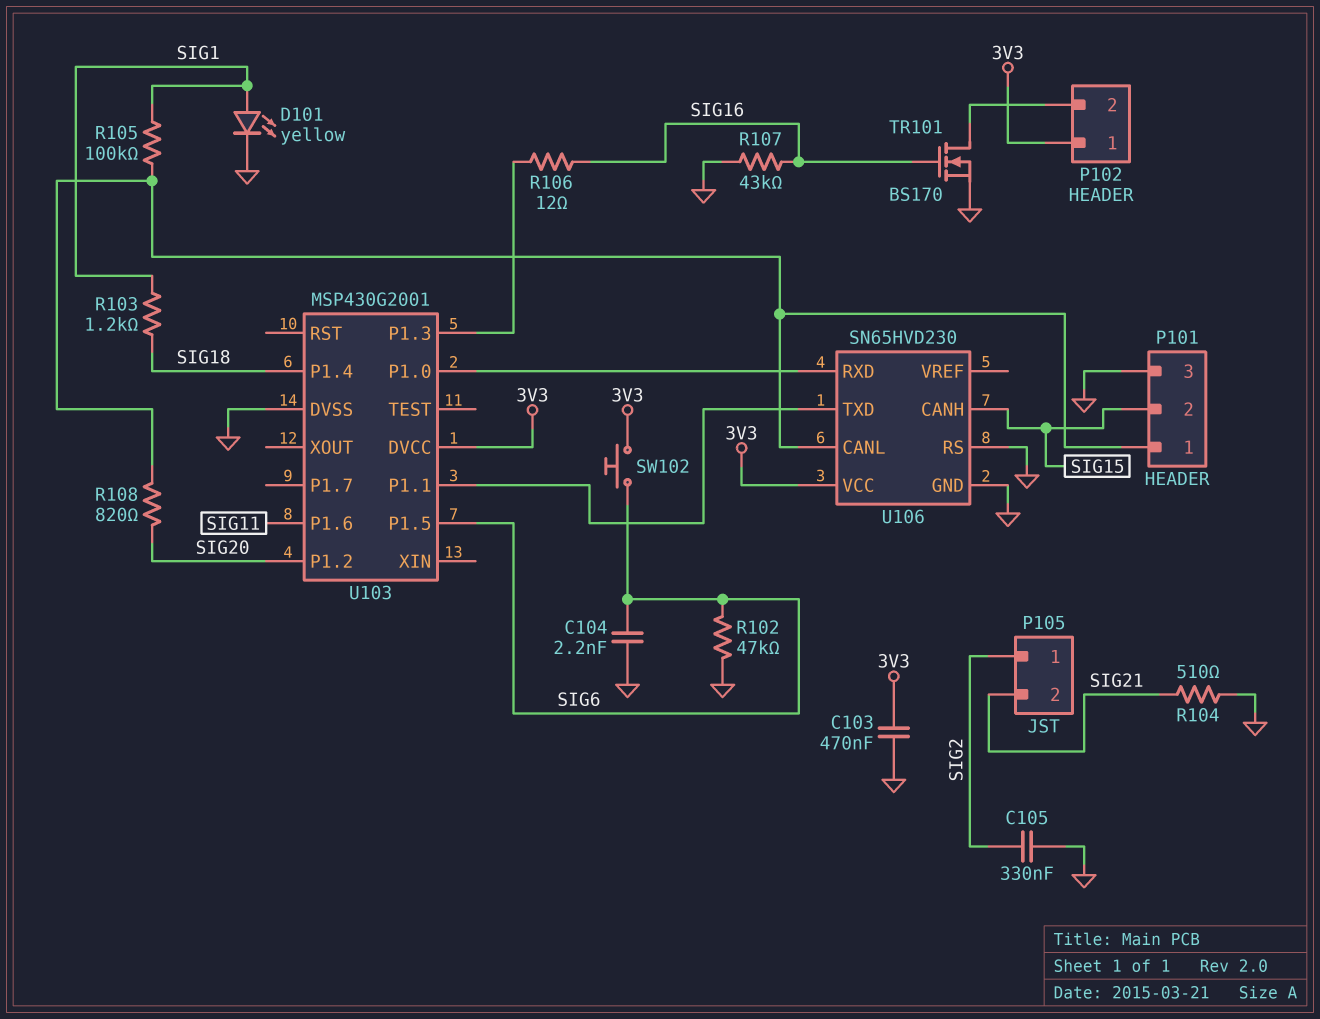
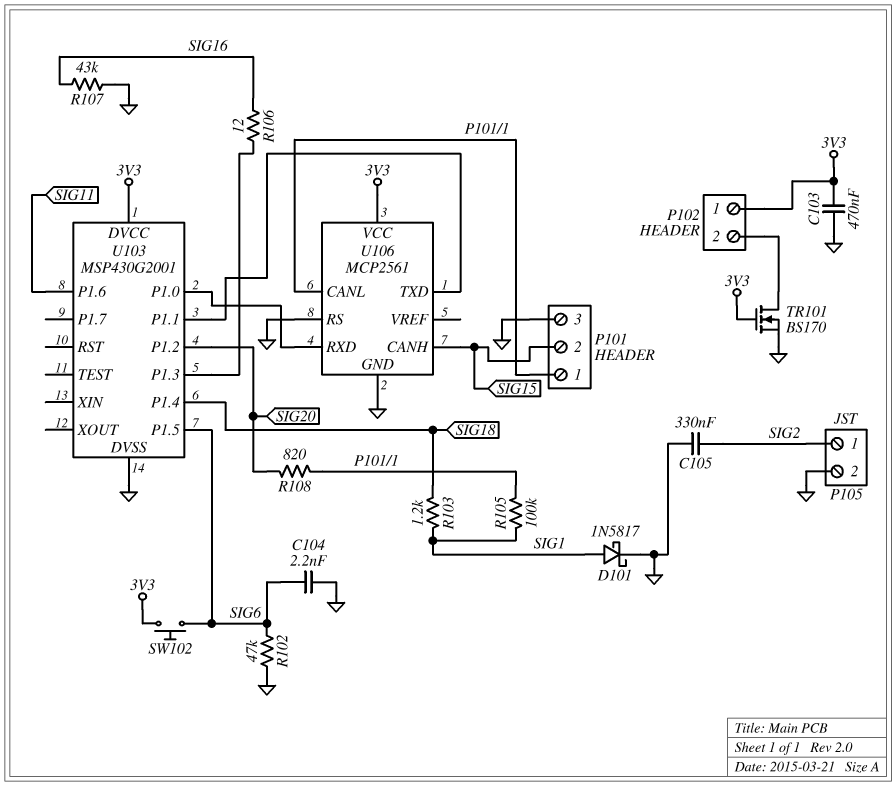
D101: LED yellow (A SIG1, K GND) -> schottky 1N5817 (A SIG1, K GND)
P105 pin 2: SIG21 -> GND
R104: 510 (GND, SIG21) -> none
TR101: NMOS BS170 (G SIG16, D P102/2, S GND) -> NMOS BS170 (G 3V3, D P102/2, S GND)
U106: SN65HVD230 -> MCP2561

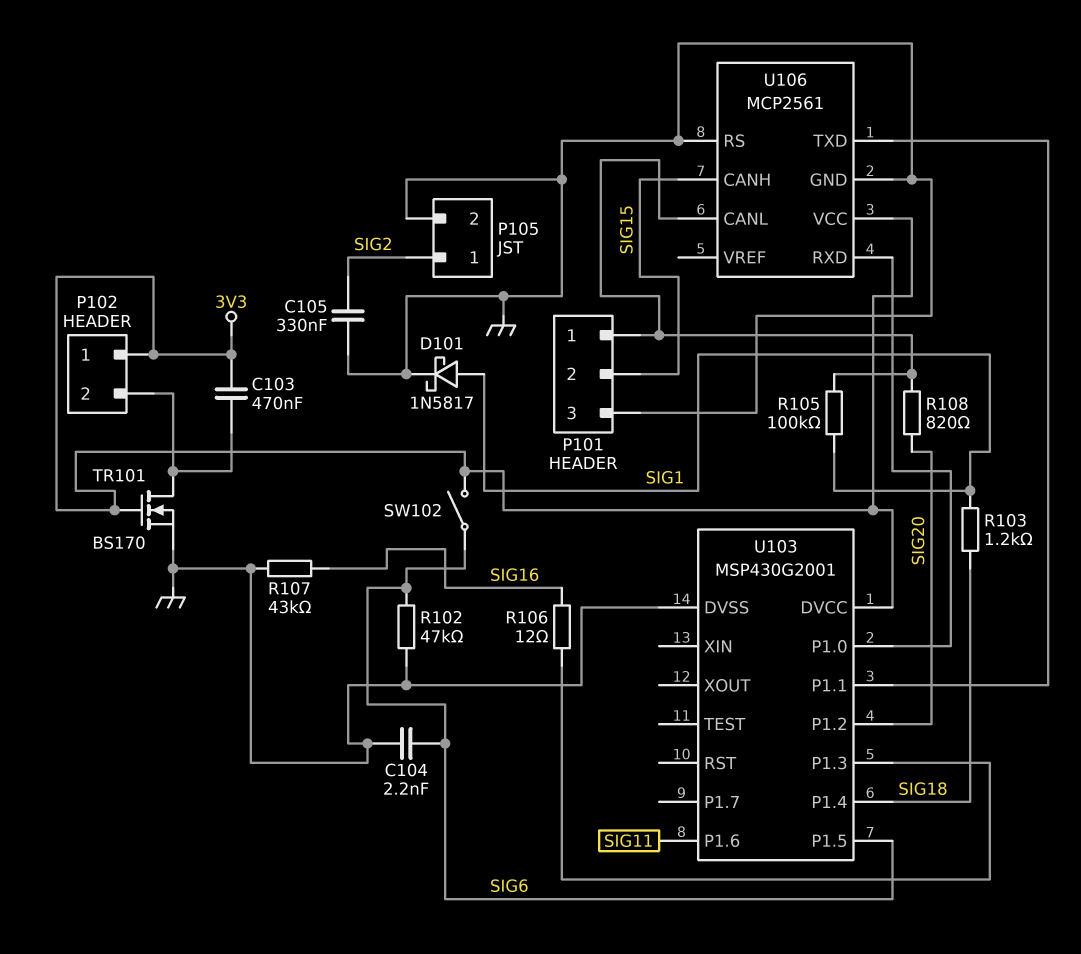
C103: 470nF (3V3, GND) -> 470nF (3V3, P102/2)
SW102: button (3V3, SIG6) -> switch (3V3, SIG6)

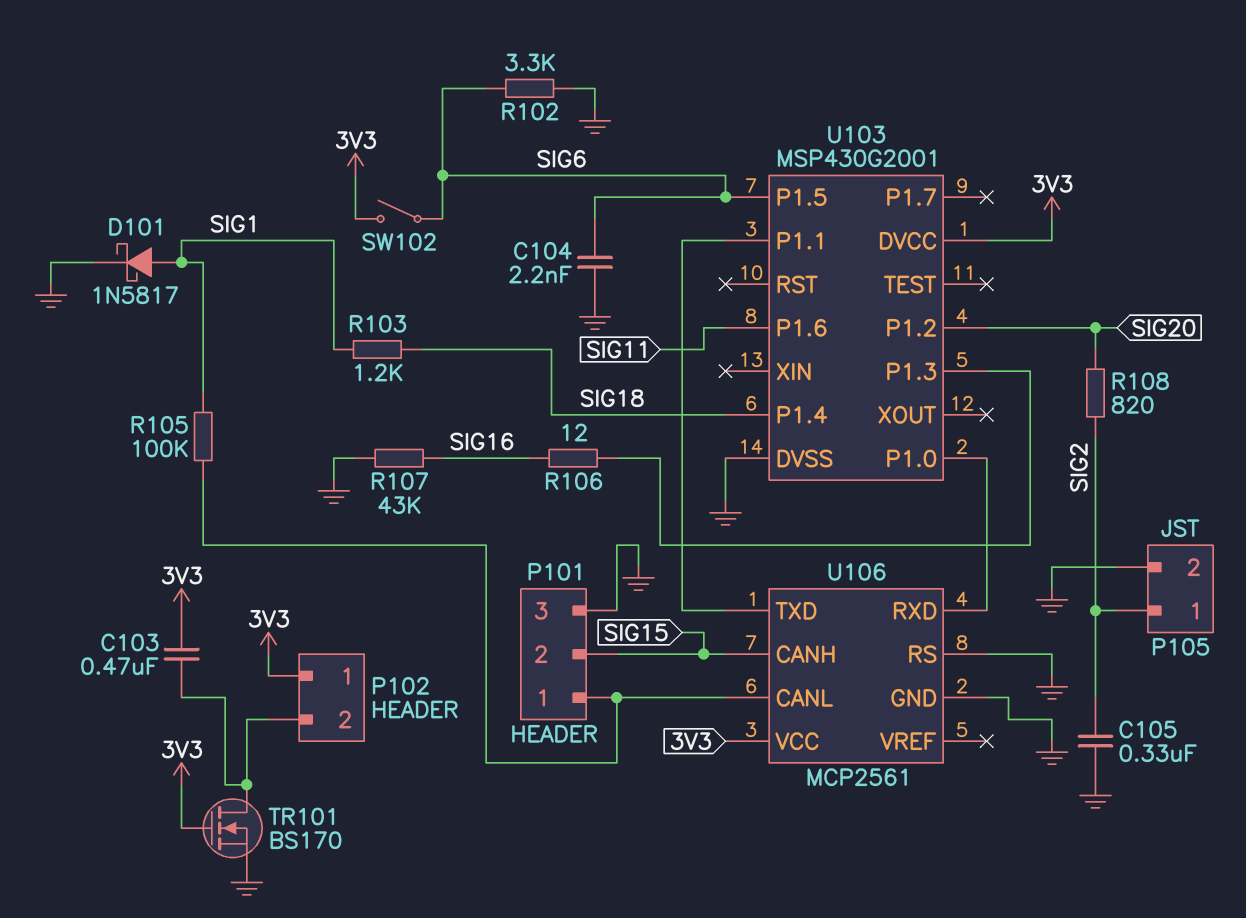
R102: 47k (GND, SIG6) -> 3.3k (GND, SIG6)
R108: 820 (P101/1, SIG20) -> 820 (SIG2, SIG20)

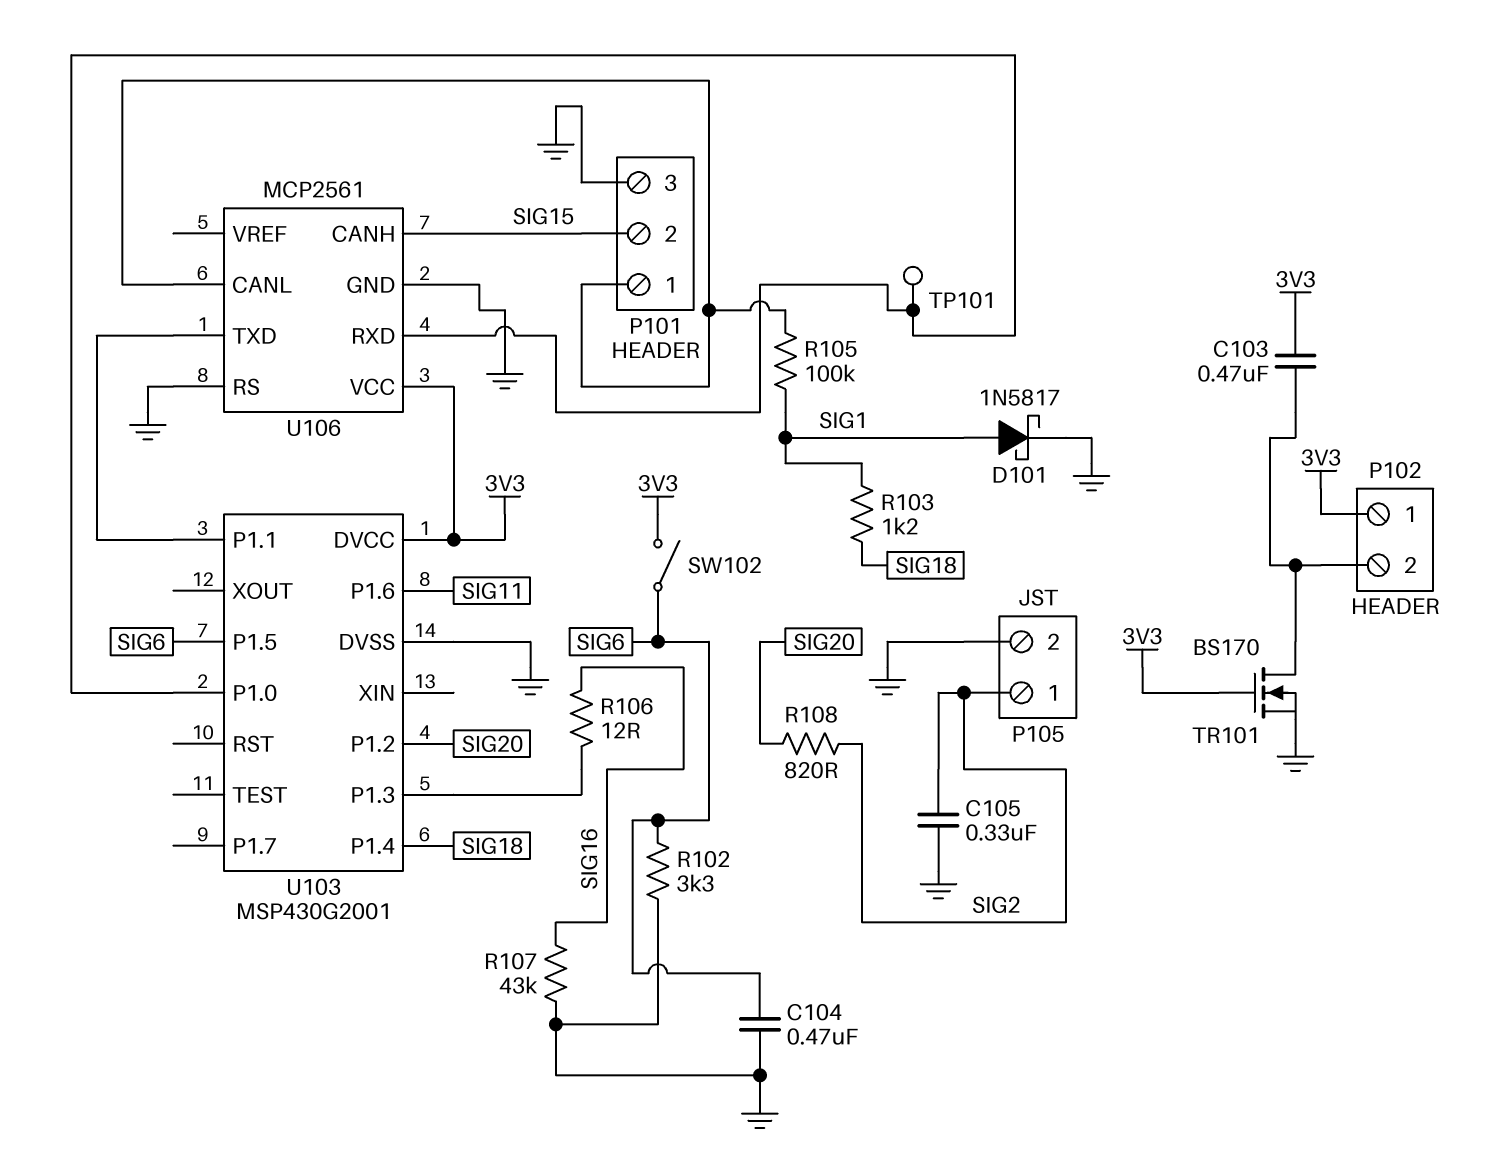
C104: 2.2nF (GND, SIG6) -> 470nF (GND, SIG6)
TP101: none -> test point (U103/P1.0)

